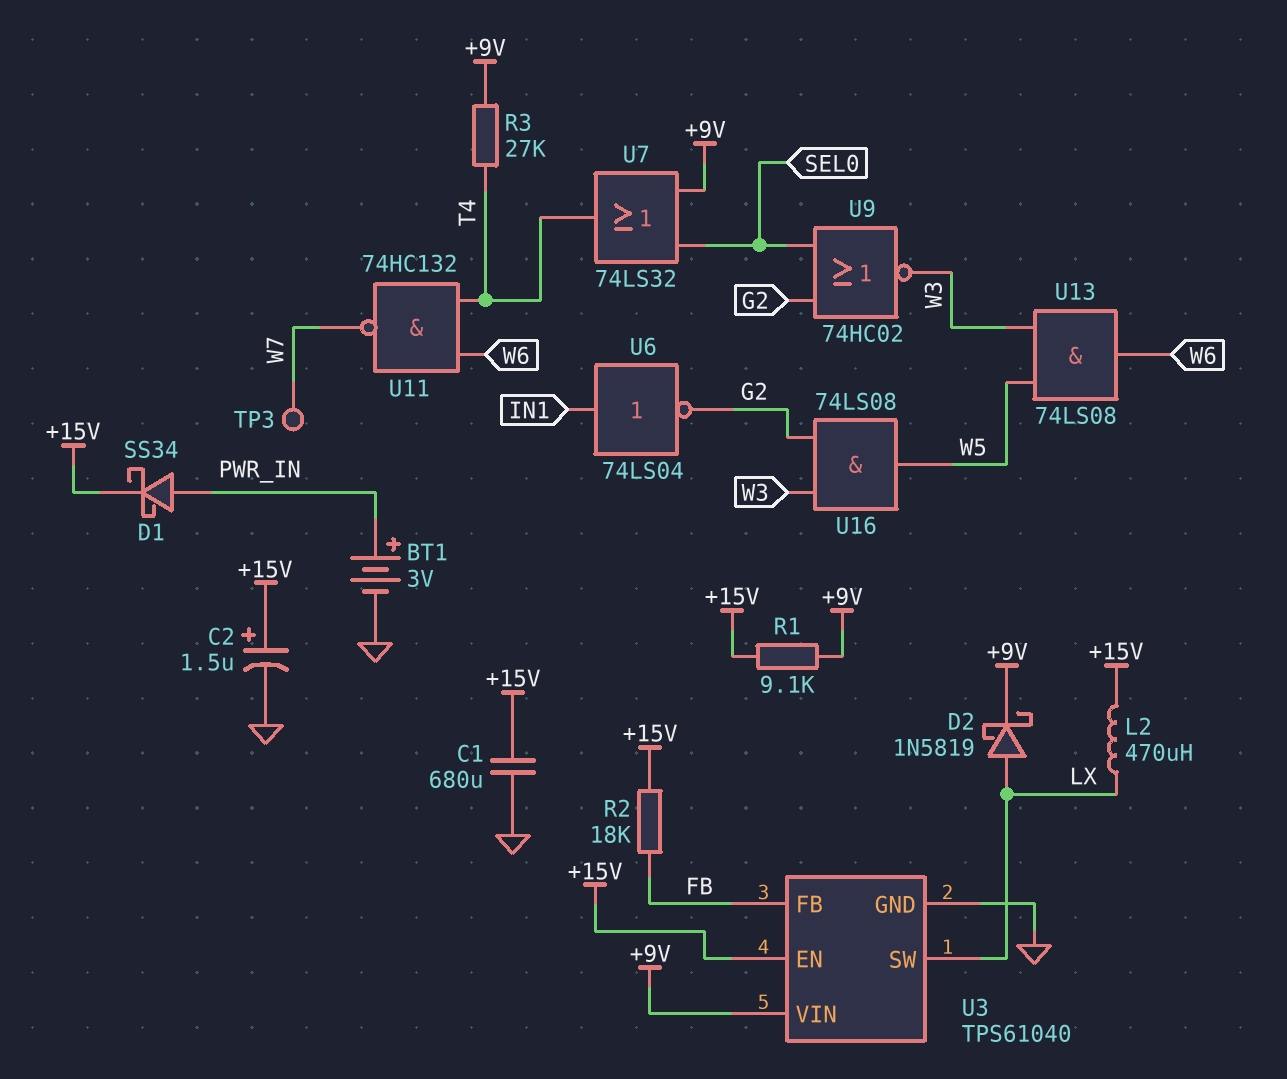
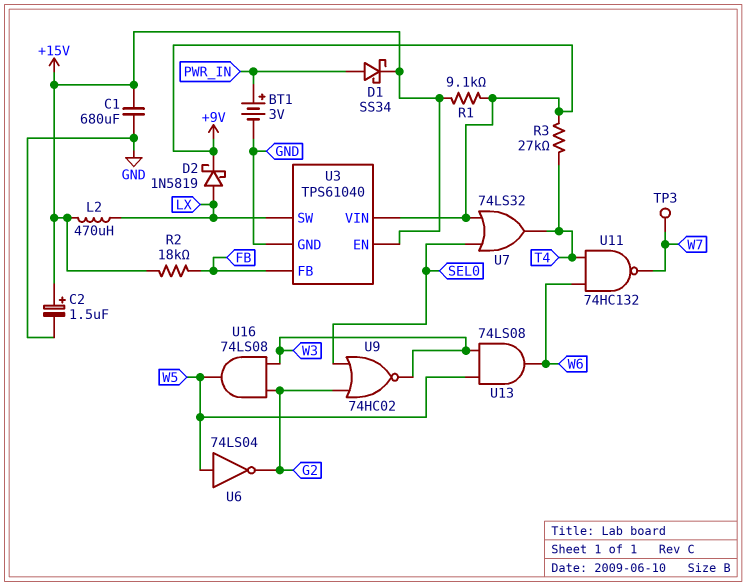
U6: NOT 74LS04 (in IN1, out G2) -> NOT 74LS04 (in W5, out G2)

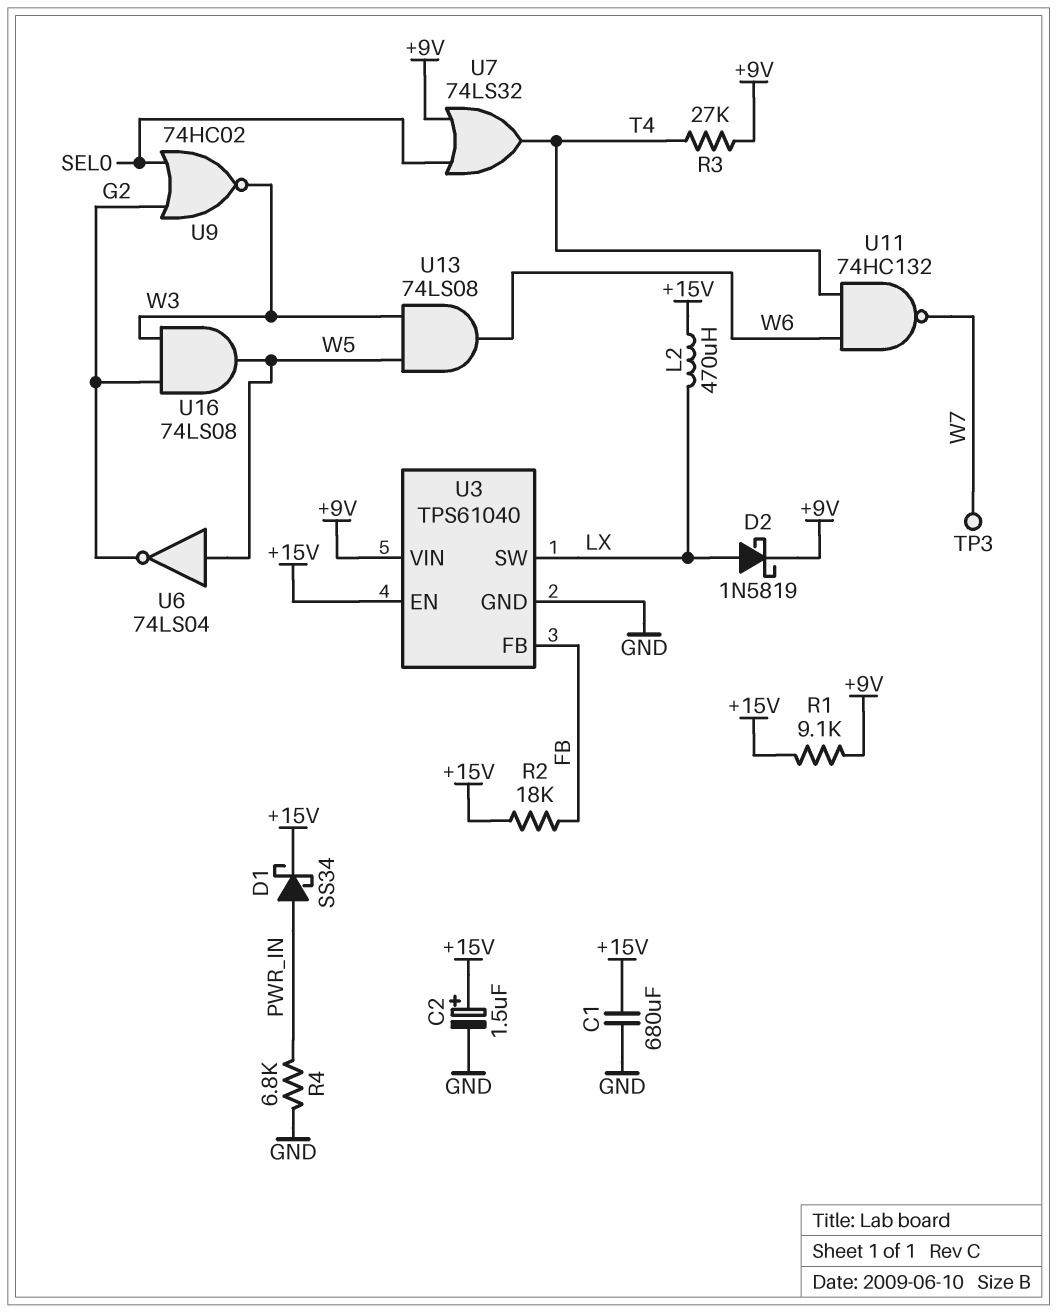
BT1: 3V (plus PWR_IN, minus GND) -> none
R4: none -> 6.8k (GND, PWR_IN)

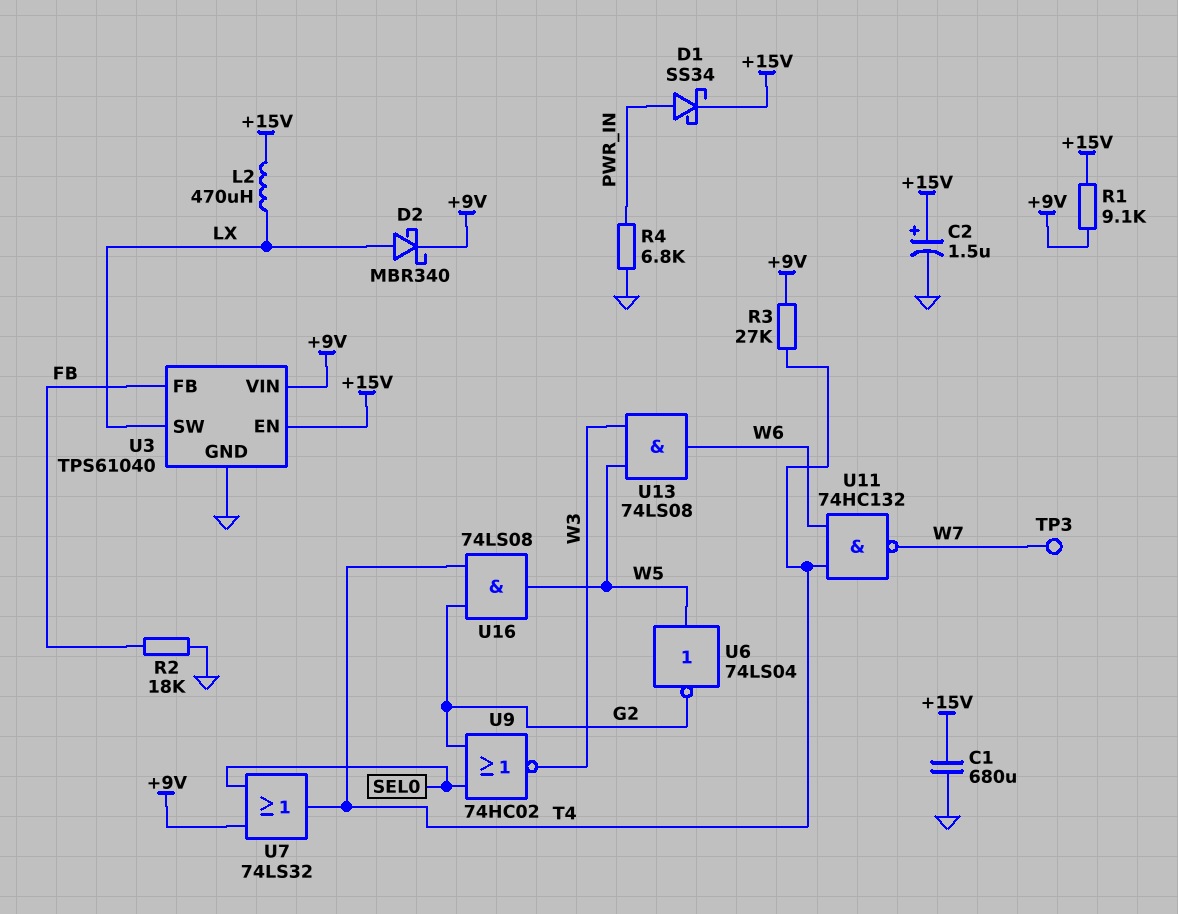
D2: schottky 1N5819 (A LX, K +9V) -> schottky MBR340 (A LX, K +9V)
R2: 18k (+15V, FB) -> 18k (FB, GND)
U16: AND 74LS08 (in G2, in W3, out W5) -> AND 74LS08 (in G2, in T4, out W5)

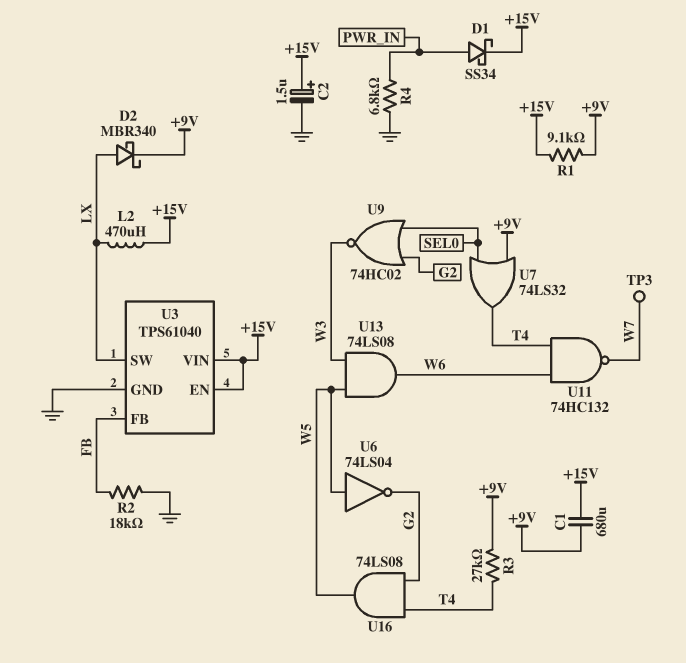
C1: 680uF (+15V, GND) -> 680uF (+9V, +15V)
U3 pin VIN: +9V -> +15V

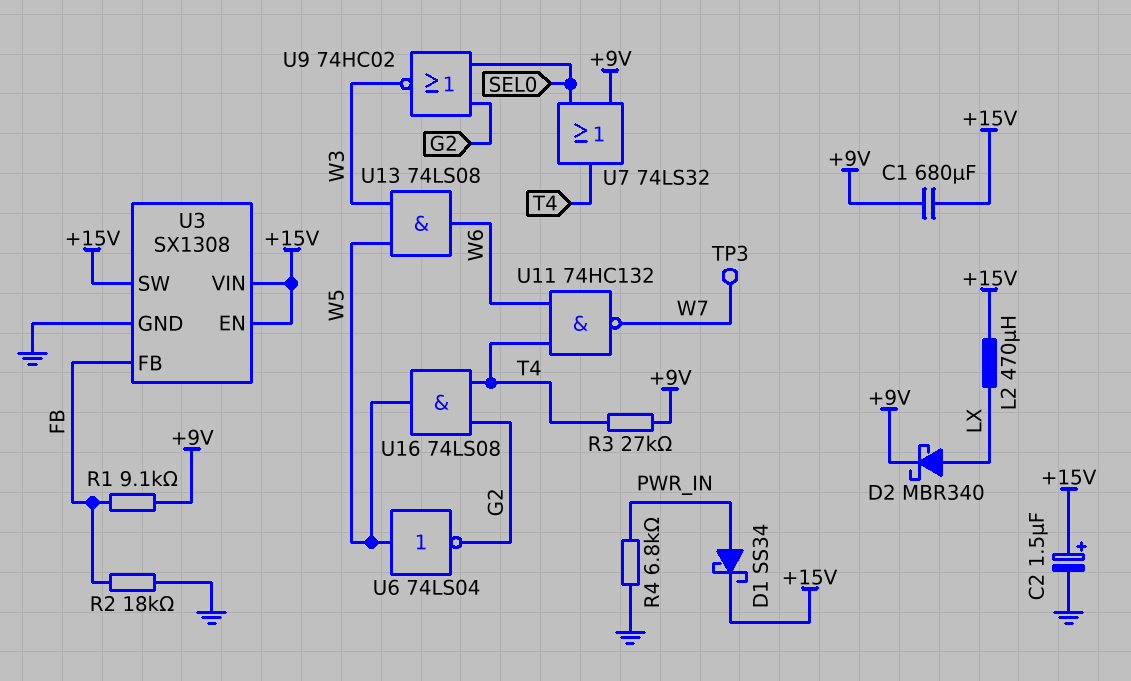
R1: 9.1k (+9V, +15V) -> 9.1k (+9V, FB)
U3: TPS61040 -> SX1308
U3 pin SW: LX -> +15V

